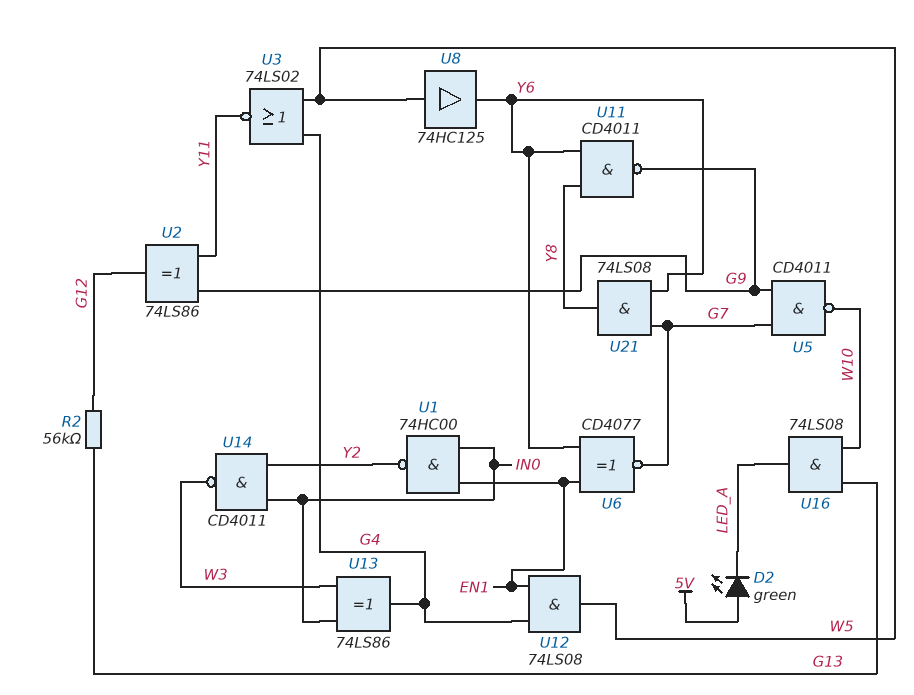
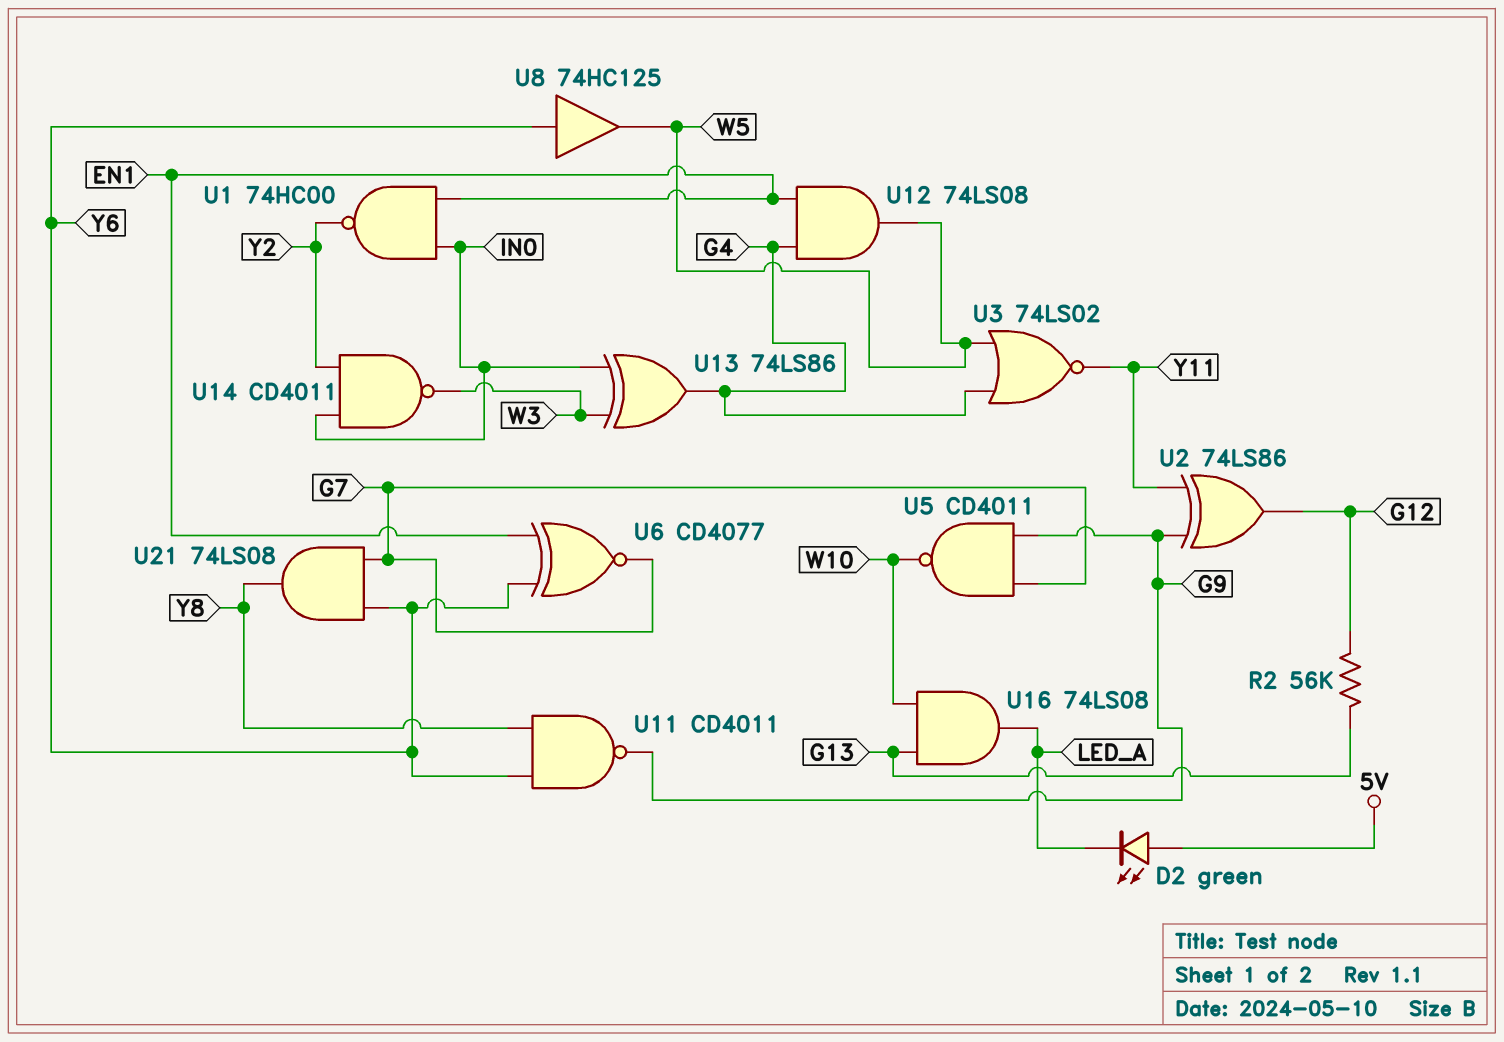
U8: buffer 74HC125 (in W5, out Y6) -> buffer 74HC125 (in Y6, out W5)

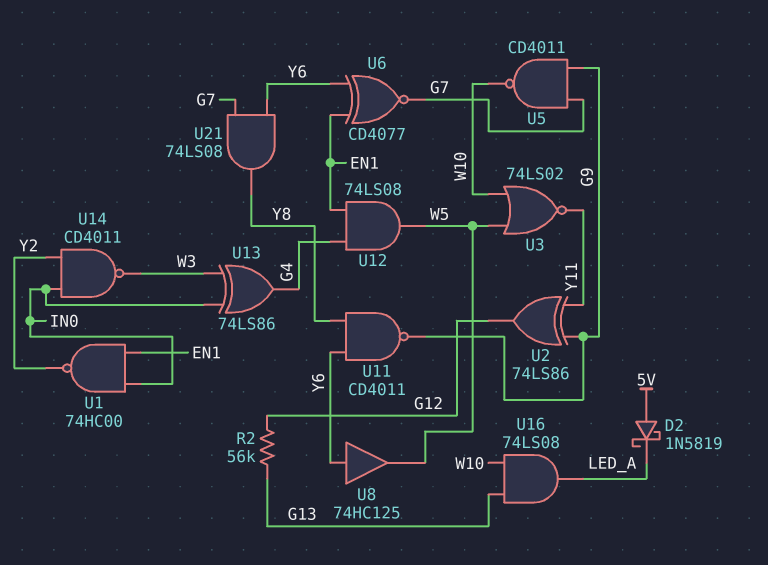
D2: LED green (A 5V, K LED_A) -> schottky 1N5819 (A 5V, K LED_A)
U3: NOR 74LS02 (in G4, in W5, out Y11) -> NOR 74LS02 (in W5, in W10, out Y11)

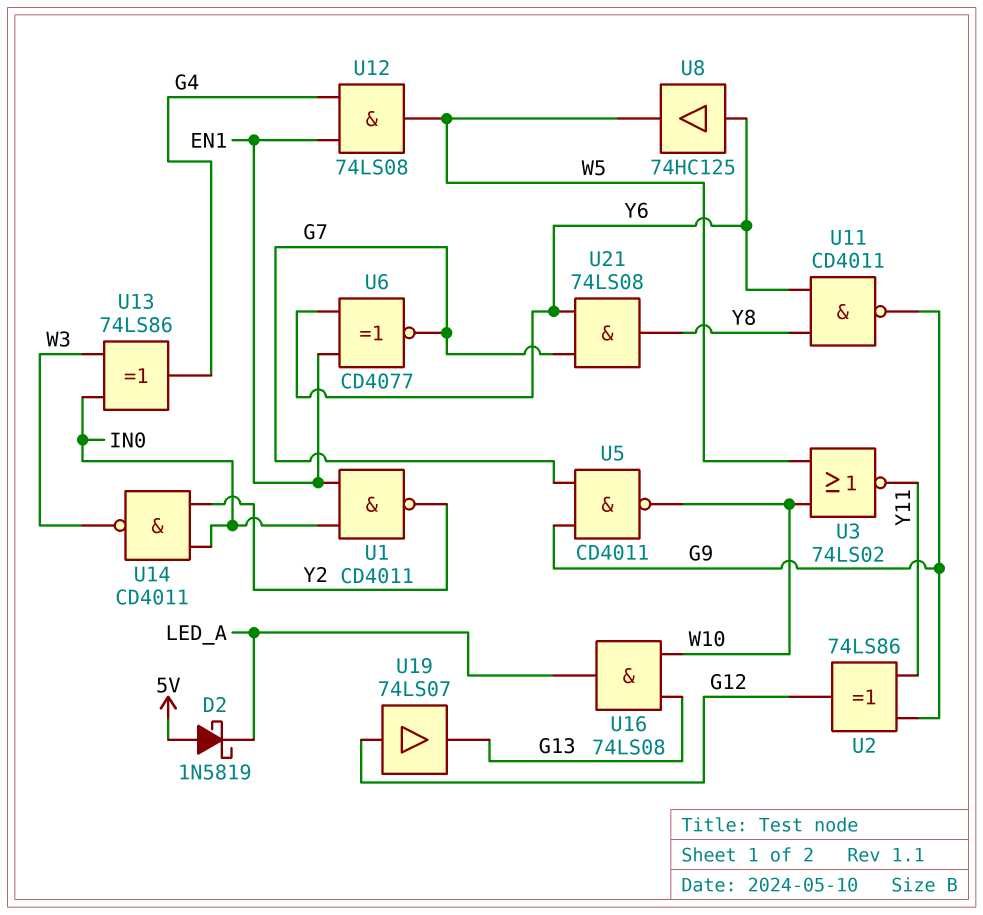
R2: 56k (G12, G13) -> none
U1: NAND 74HC00 (in EN1, in IN0, out Y2) -> NAND CD4011 (in EN1, in IN0, out Y2)
U19: none -> buffer 74LS07 (in G12, out G13)

